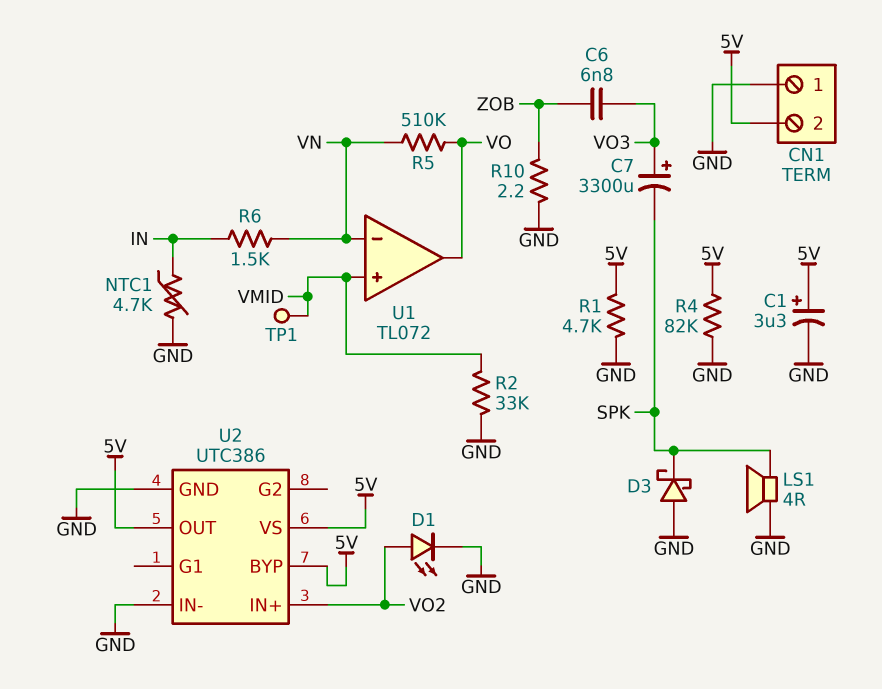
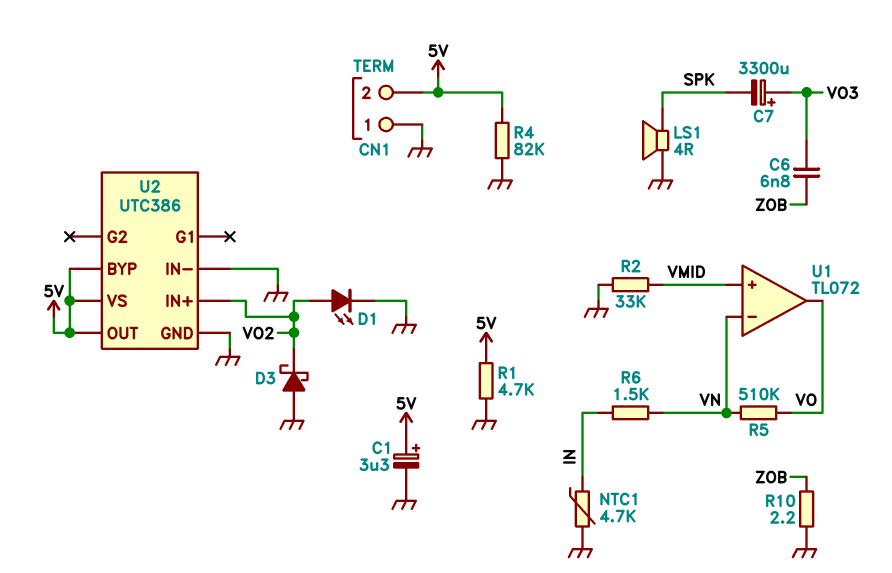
D3: schottky (A GND, K SPK) -> schottky (A GND, K VO2)
TP1: test point (VMID) -> none

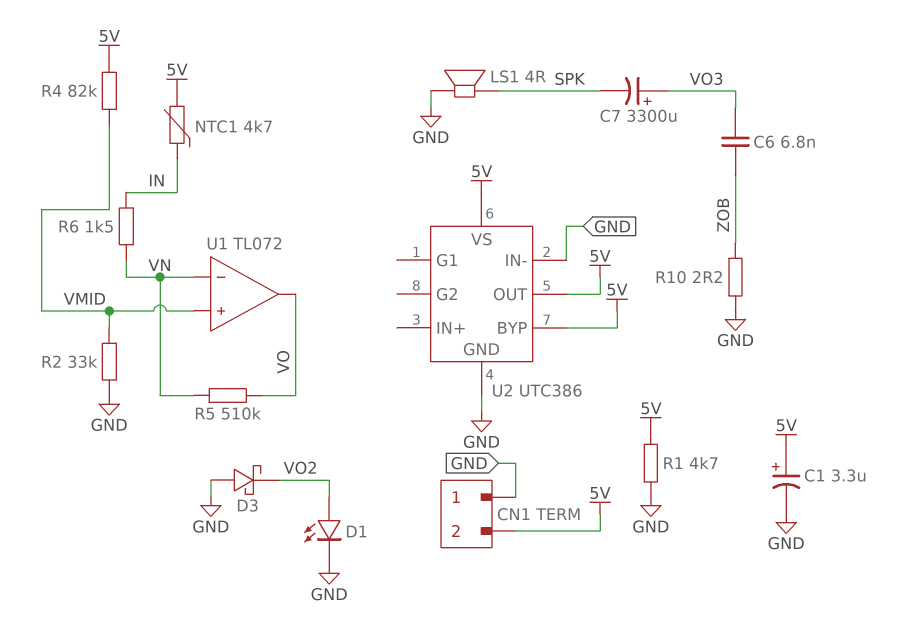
NTC1: 4.7k (GND, IN) -> 4.7k (5V, IN)
R4: 82k (5V, GND) -> 82k (5V, VMID)
U2 pin IN+: VO2 -> none

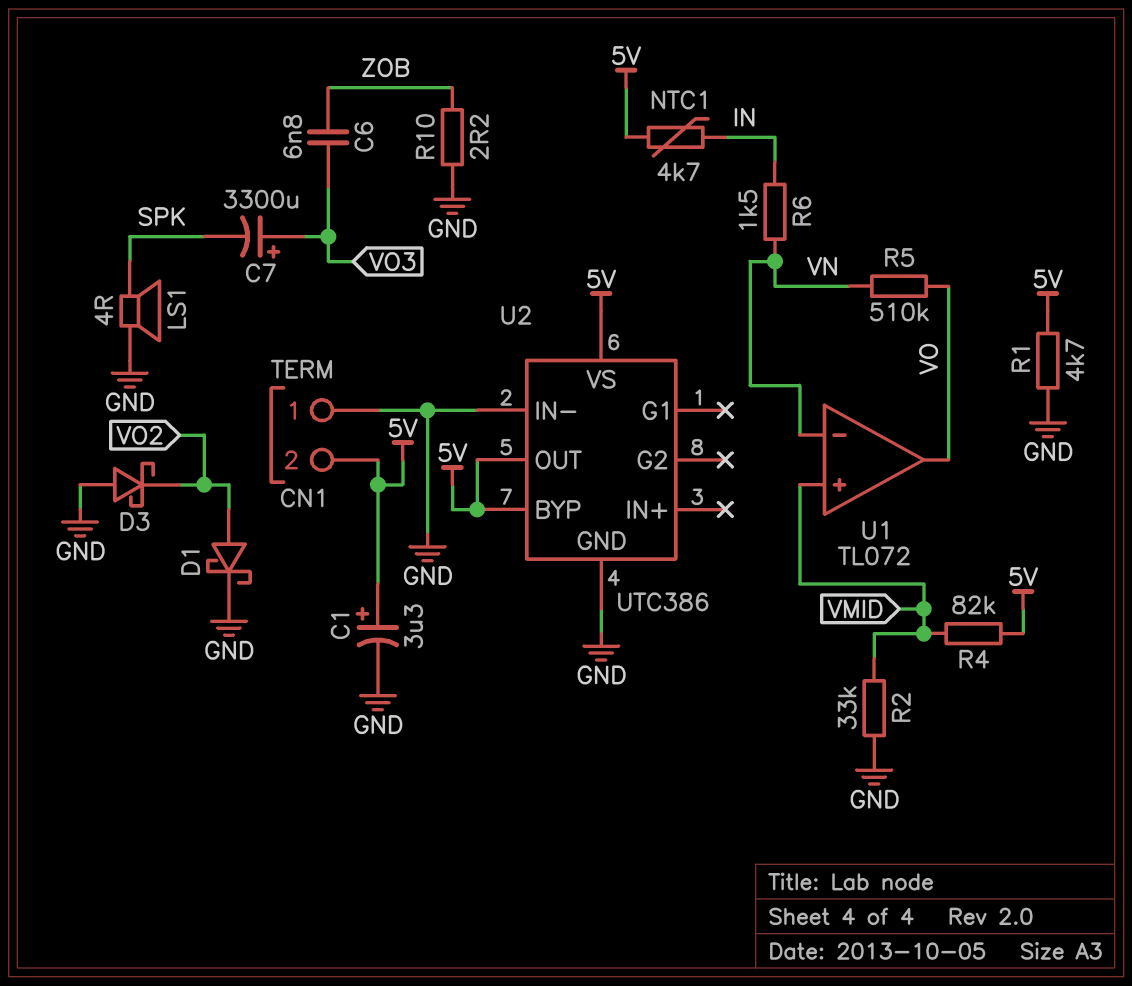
D1: LED (A VO2, K GND) -> schottky (A VO2, K GND)

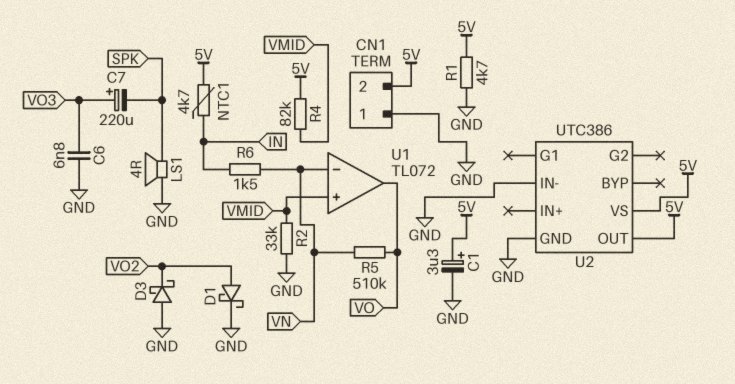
C6: 6.8nF (VO3, ZOB) -> 6.8nF (GND, VO3)
C7: 3300uF (plus VO3, minus SPK) -> 220uF (plus VO3, minus SPK)
R10: 2.2 (GND, ZOB) -> none
U2 pin BYP: 5V -> none

